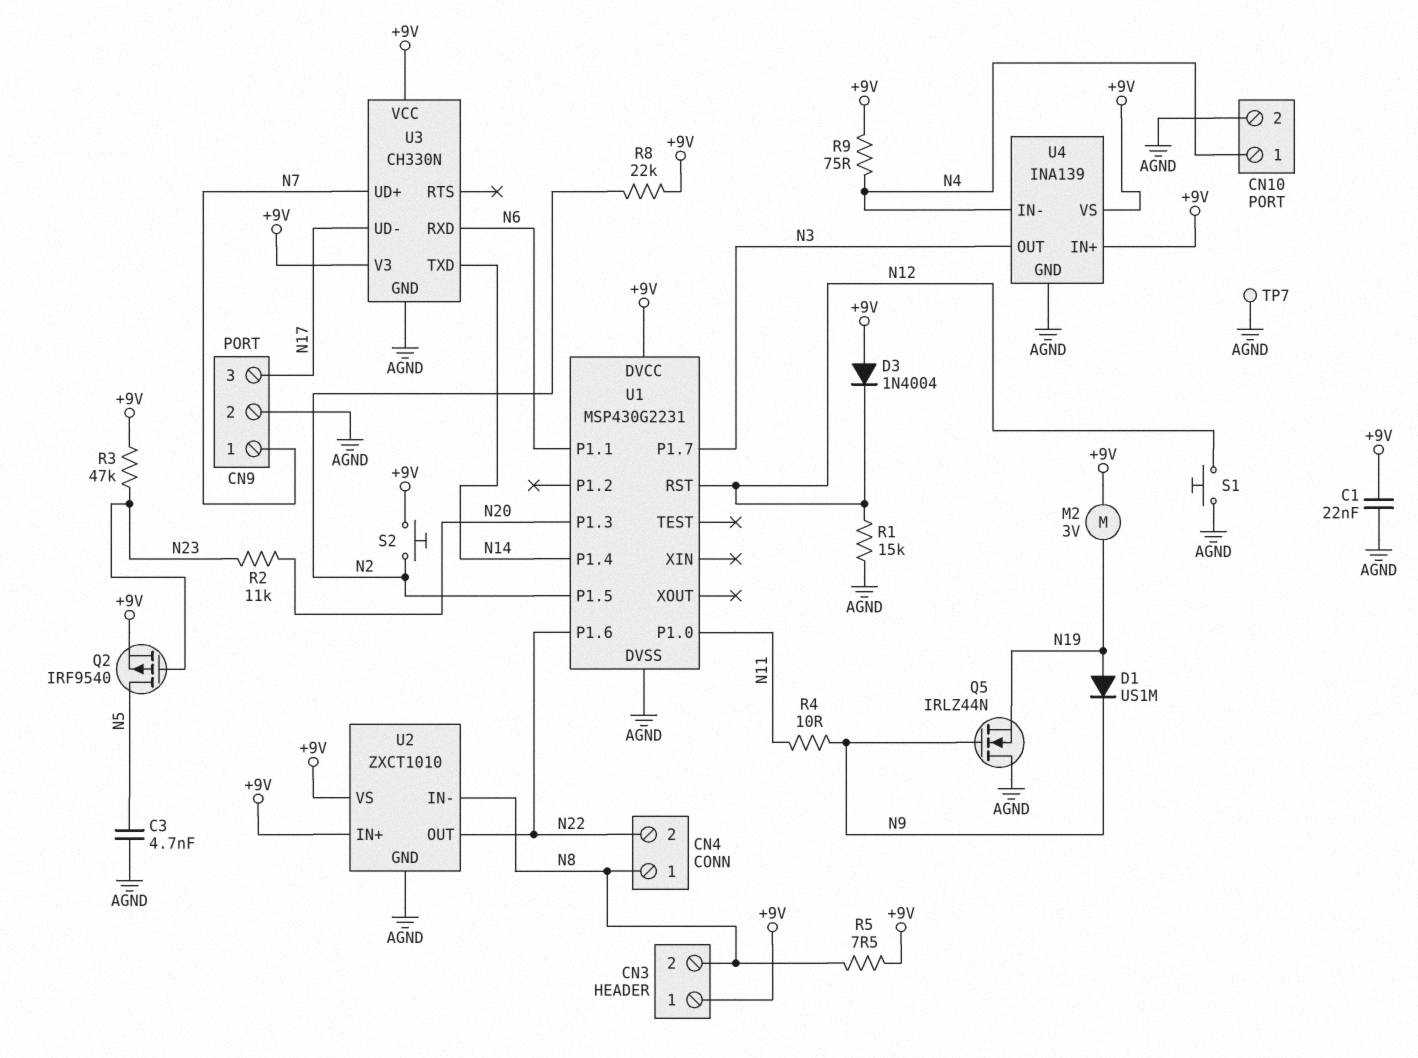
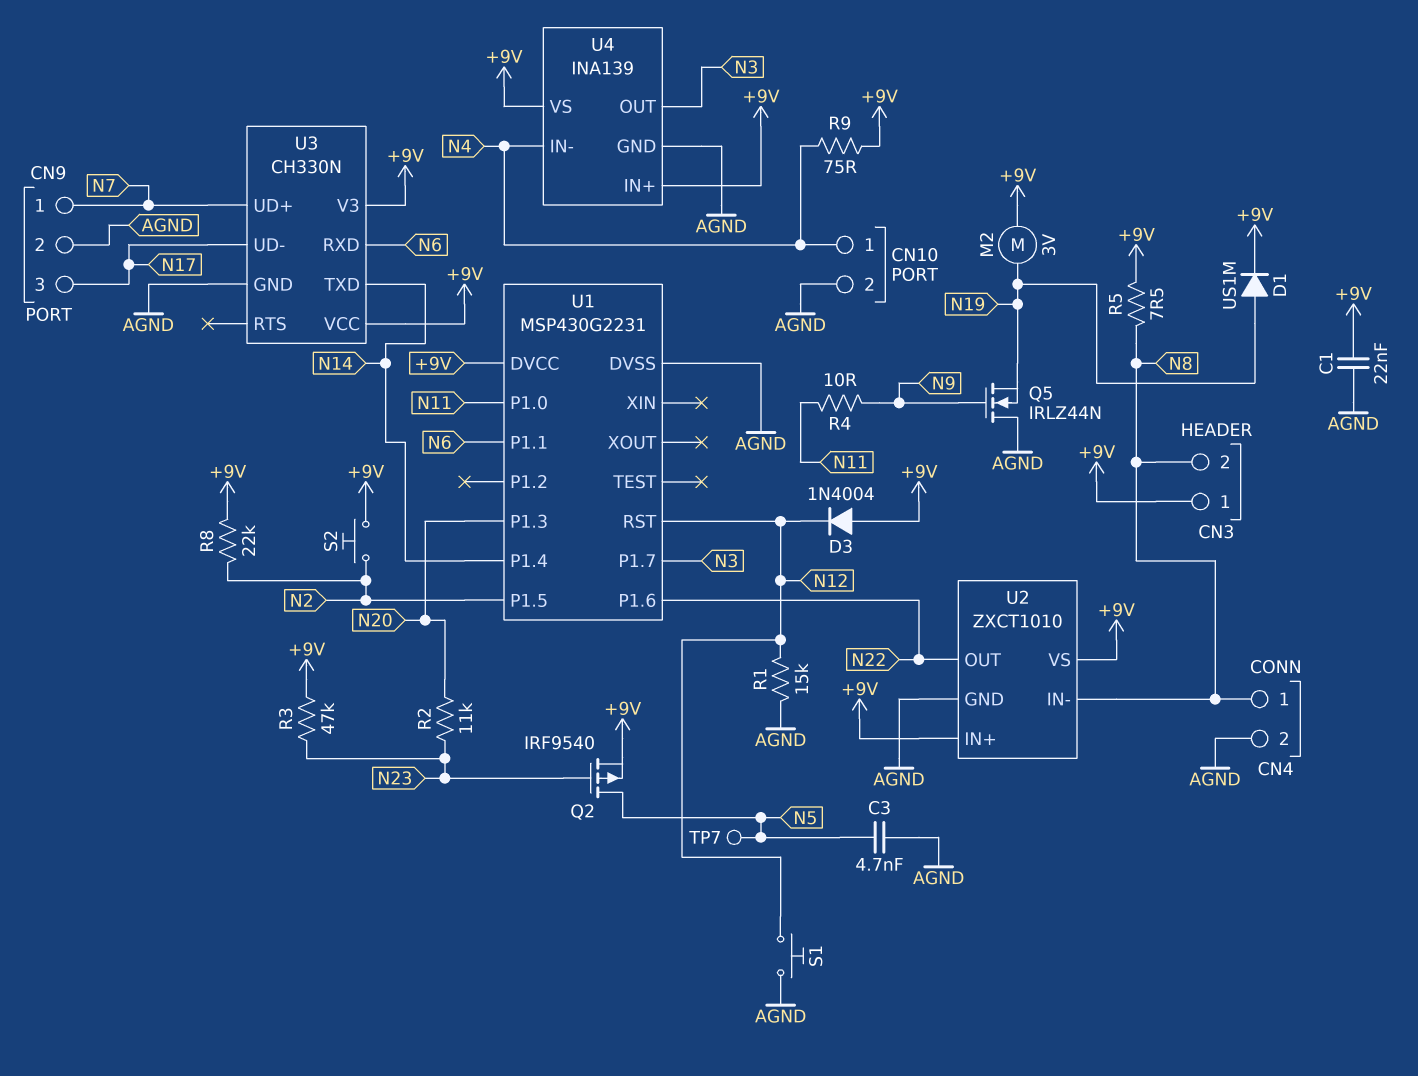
CN4 pin 2: N22 -> AGND
D1: diode US1M (A N19, K N9) -> diode US1M (A N19, K +9V)
TP7: test point (AGND) -> test point (N5)

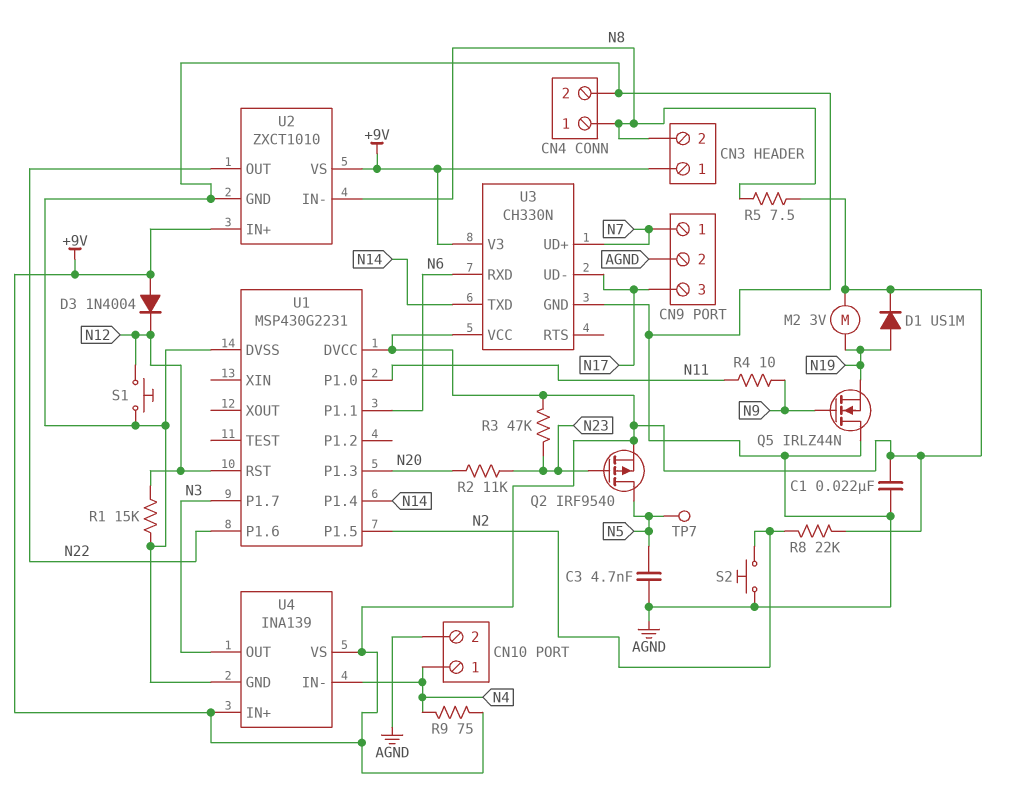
S2: button (+9V, N2) -> button (AGND, N2)

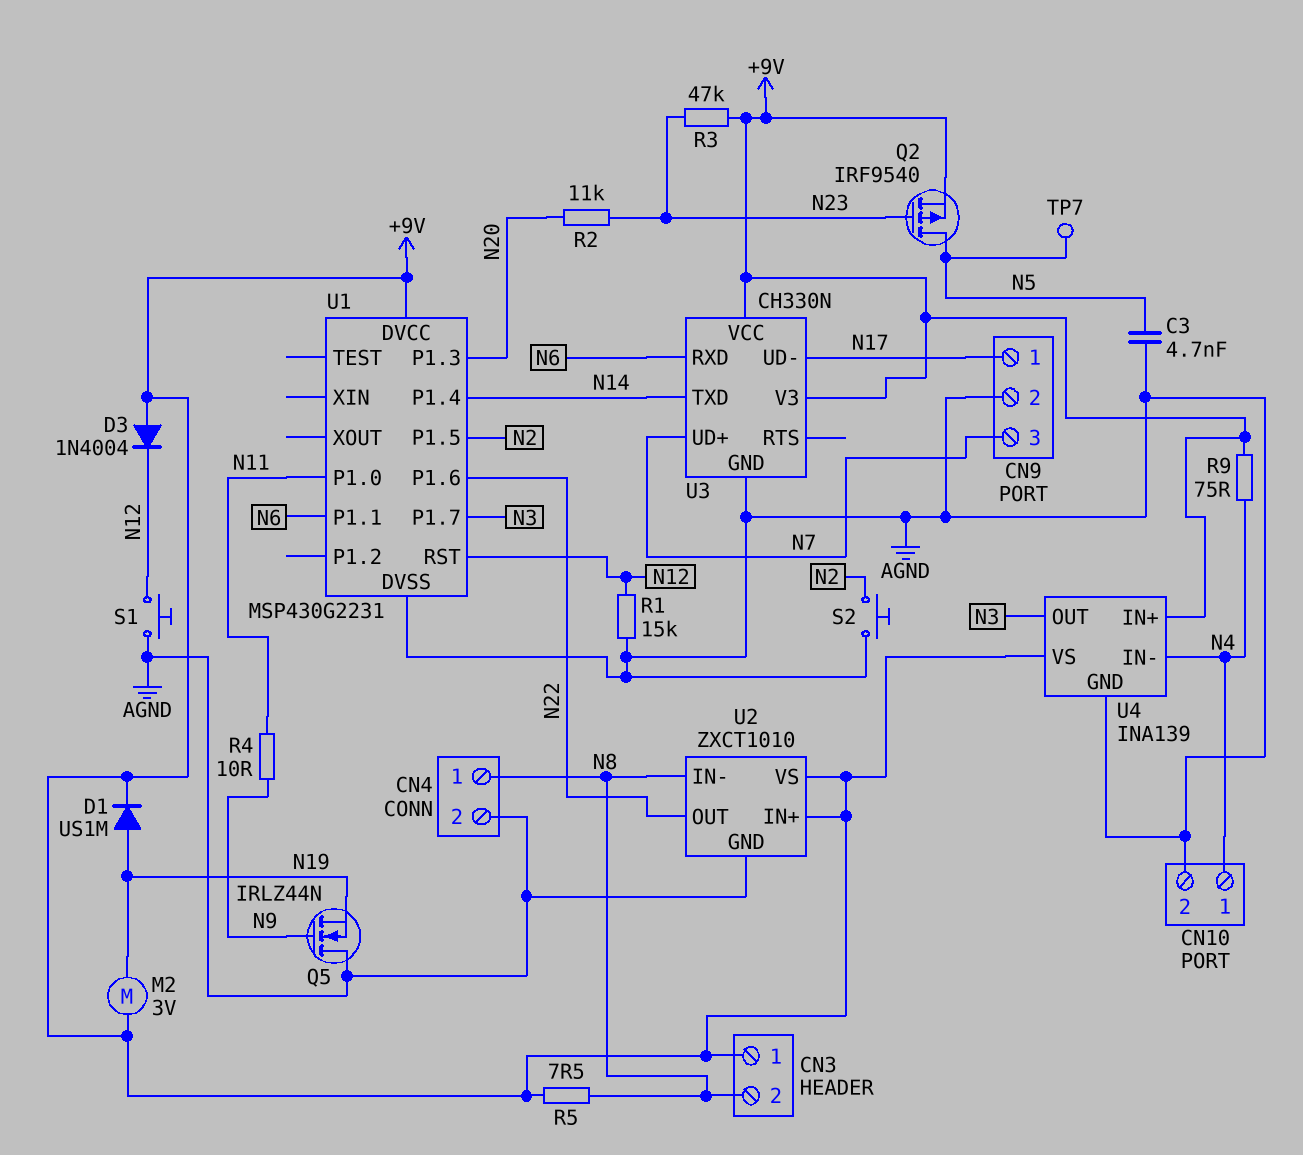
C1: 22nF (+9V, AGND) -> none
CN9 pin 1: N7 -> N17
CN9 pin 3: N17 -> N7
R8: 22k (+9V, N2) -> none

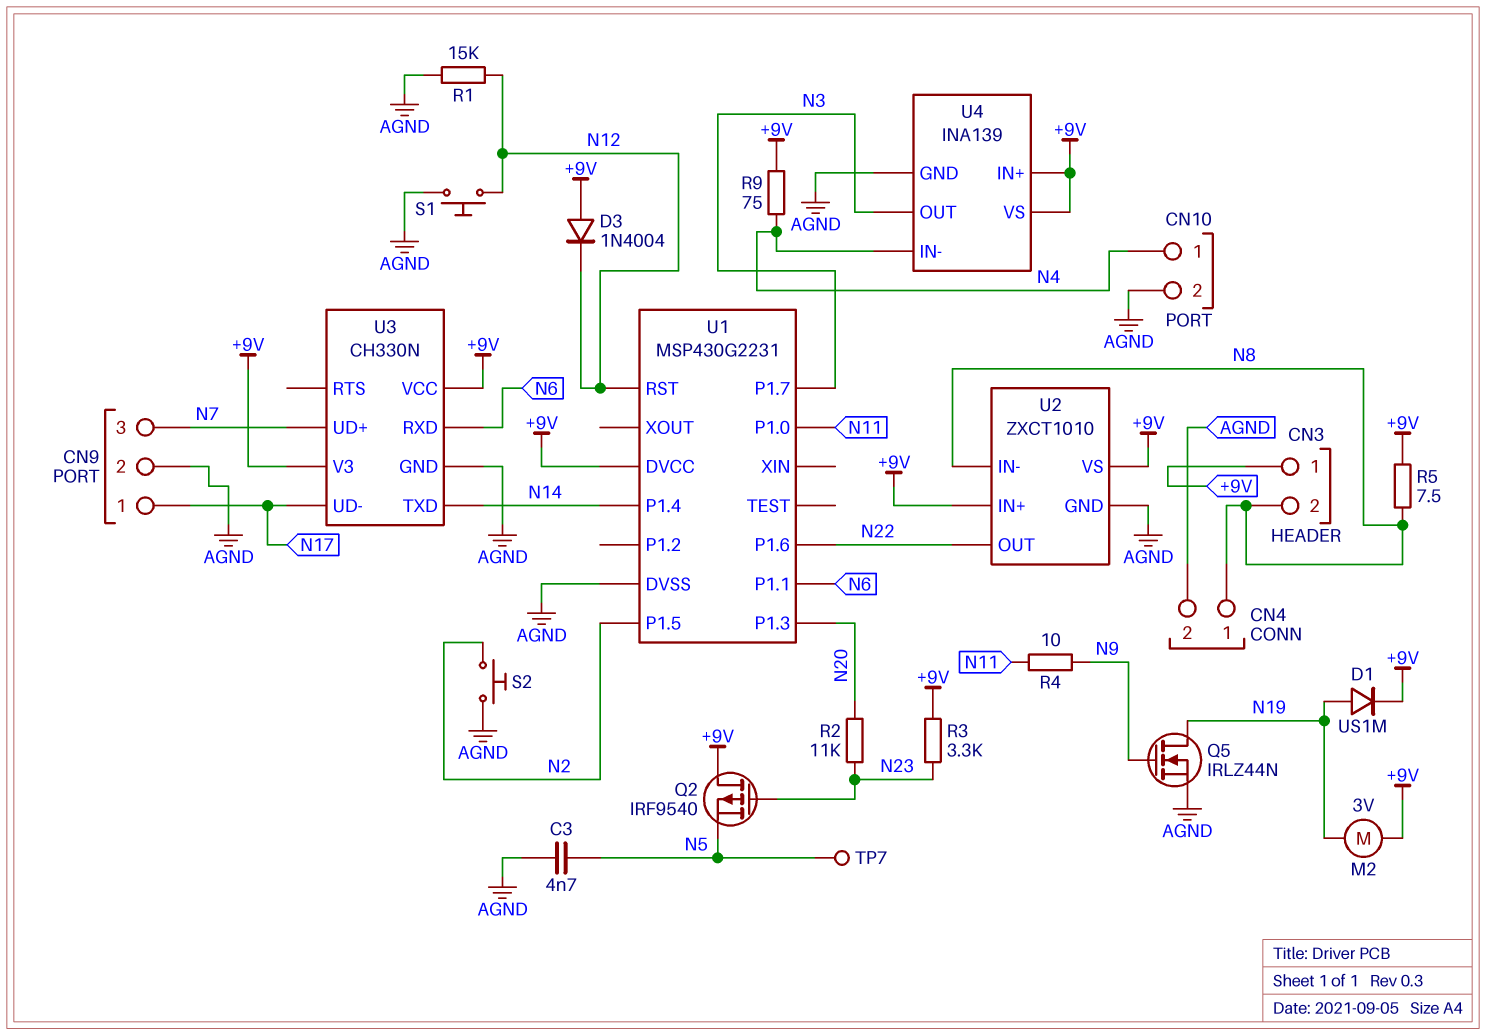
Q2: PMOS IRF9540 (G N23, D N5, S +9V) -> PMOS IRF9540 (G N23, D +9V, S N5)
Q5: NMOS IRLZ44N (G N9, D AGND, S N19) -> NMOS IRLZ44N (G N9, D N19, S AGND)
R3: 47k (+9V, N23) -> 3.3k (+9V, N23)

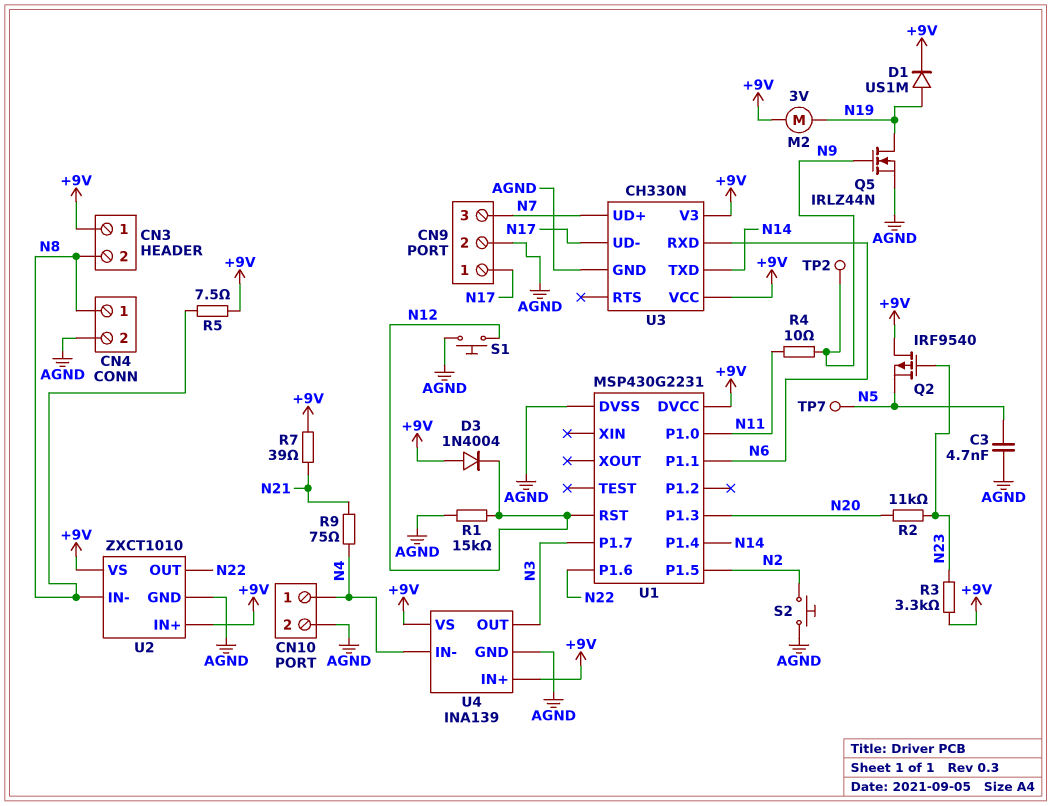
R7: none -> 39 (+9V, N21)
R9: 75 (+9V, N4) -> 75 (N4, N21)
TP2: none -> test point (N9)

